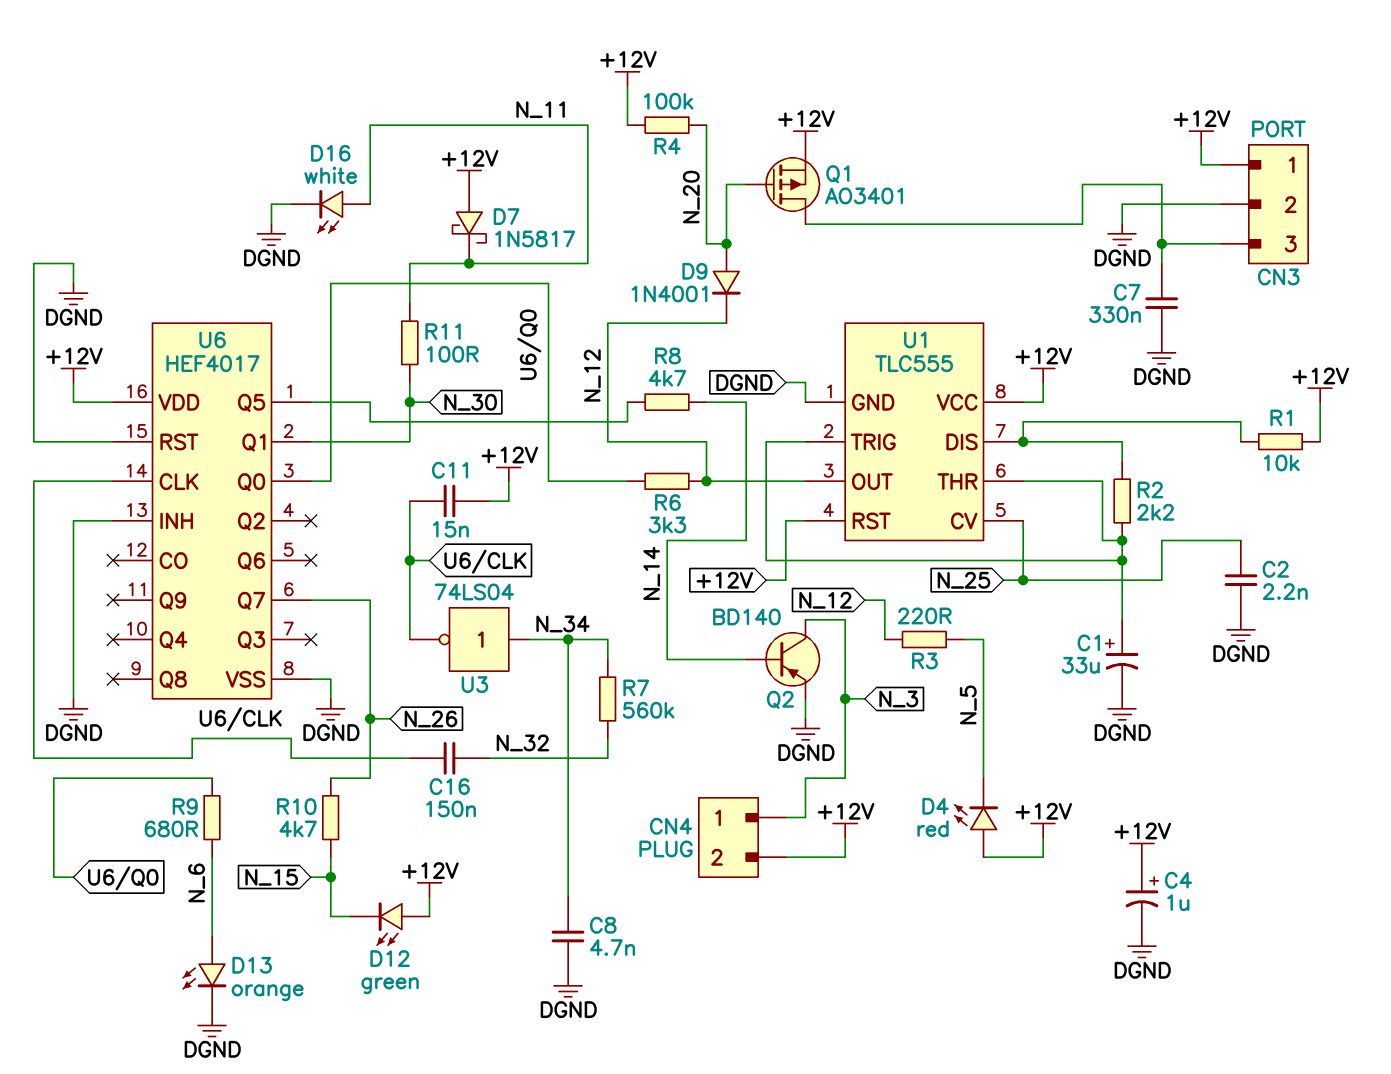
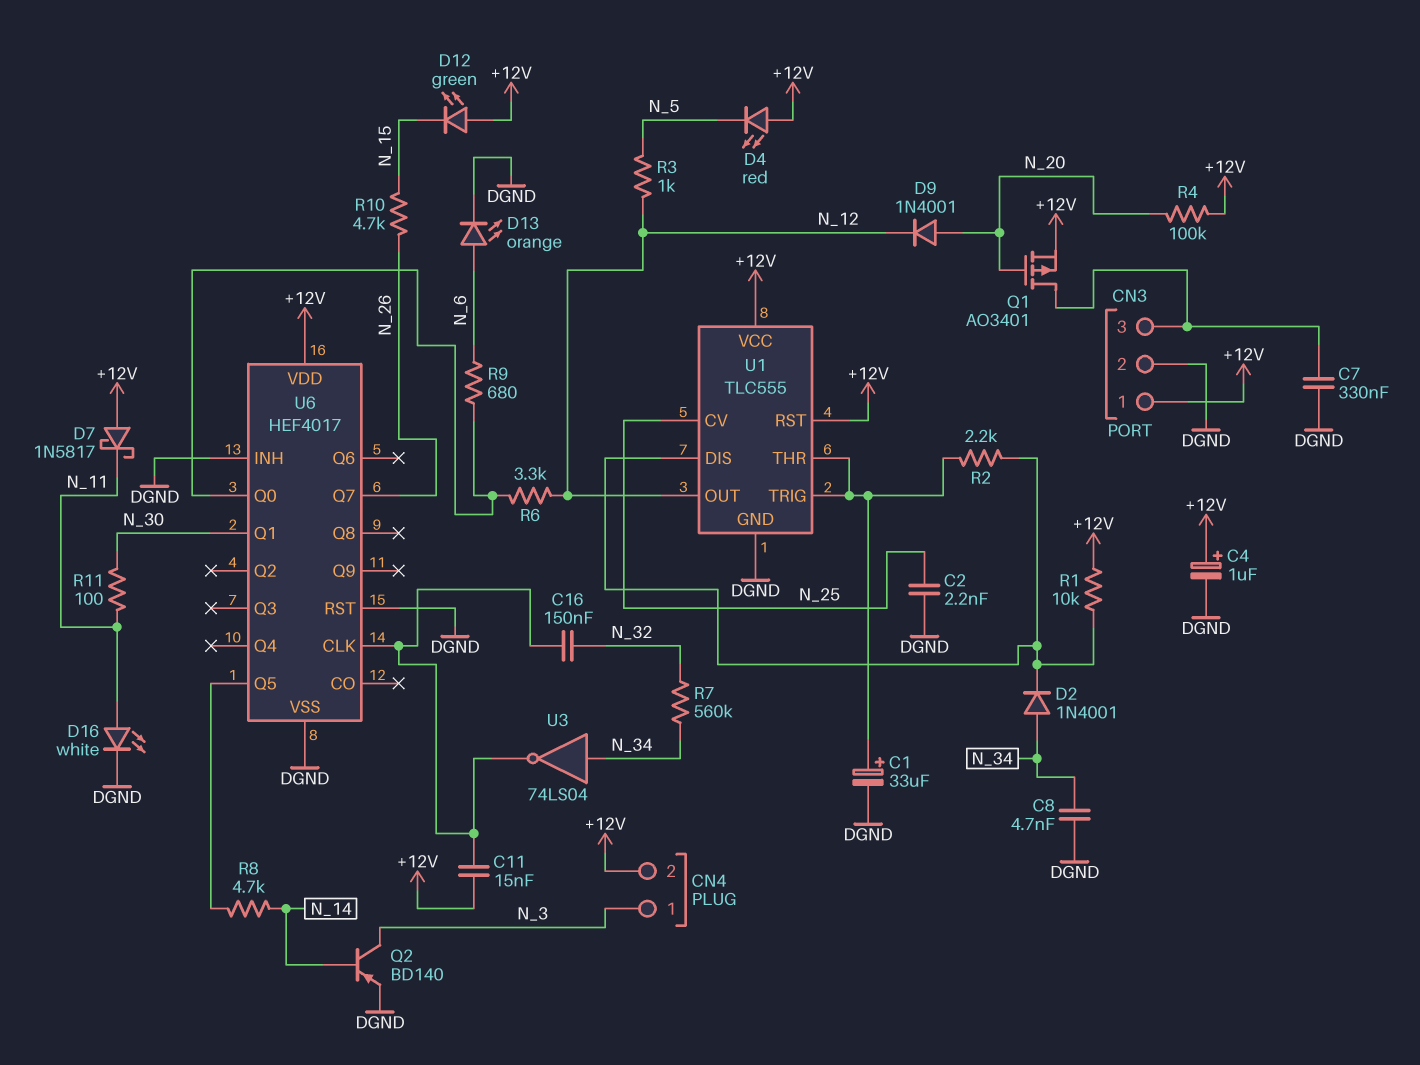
D2: none -> diode 1N4001 (A N_34, K U1/DIS)
R3: 220 (N_5, N_12) -> 1k (N_5, N_12)

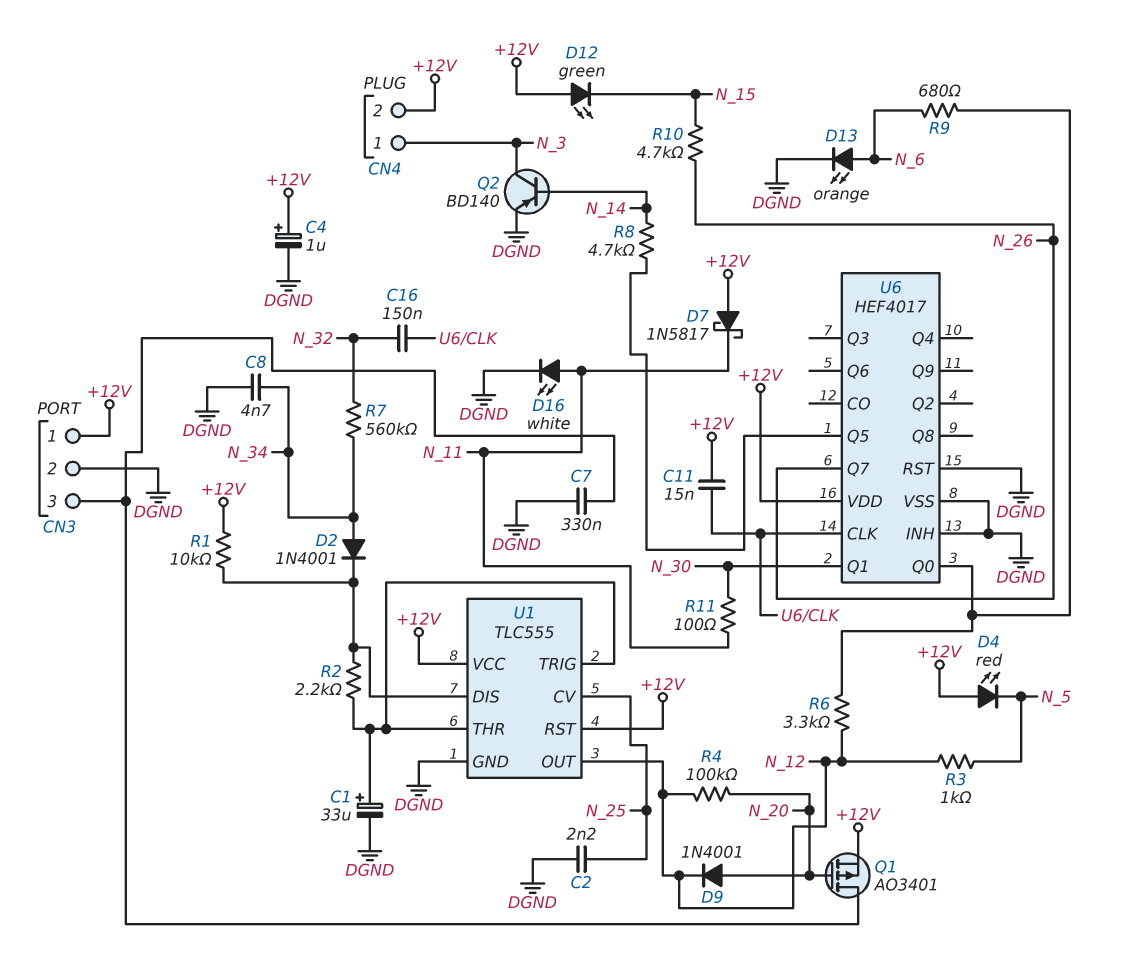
R4: 100k (+12V, N_20) -> 100k (N_12, N_20)
U3: NOT 74LS04 (in N_34, out U6/CLK) -> none

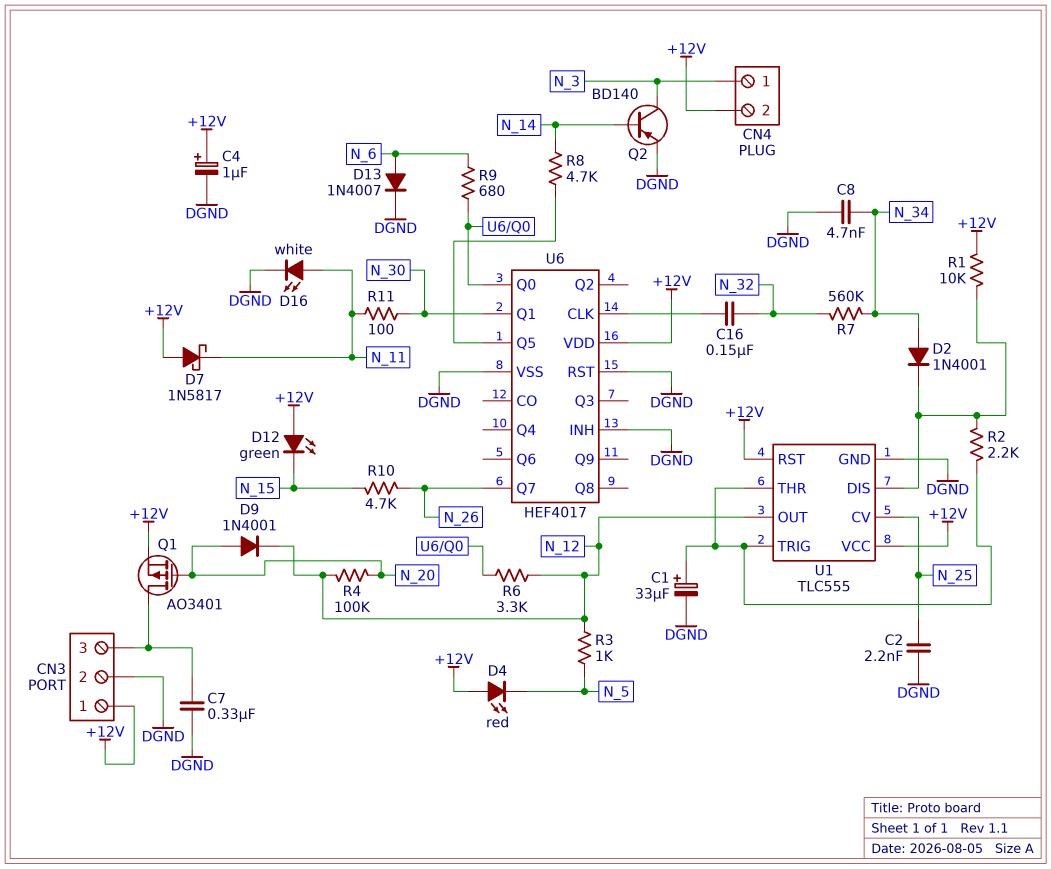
C11: 15nF (+12V, U6/CLK) -> none
D13: LED orange (A N_6, K DGND) -> diode 1N4007 (A N_6, K DGND)

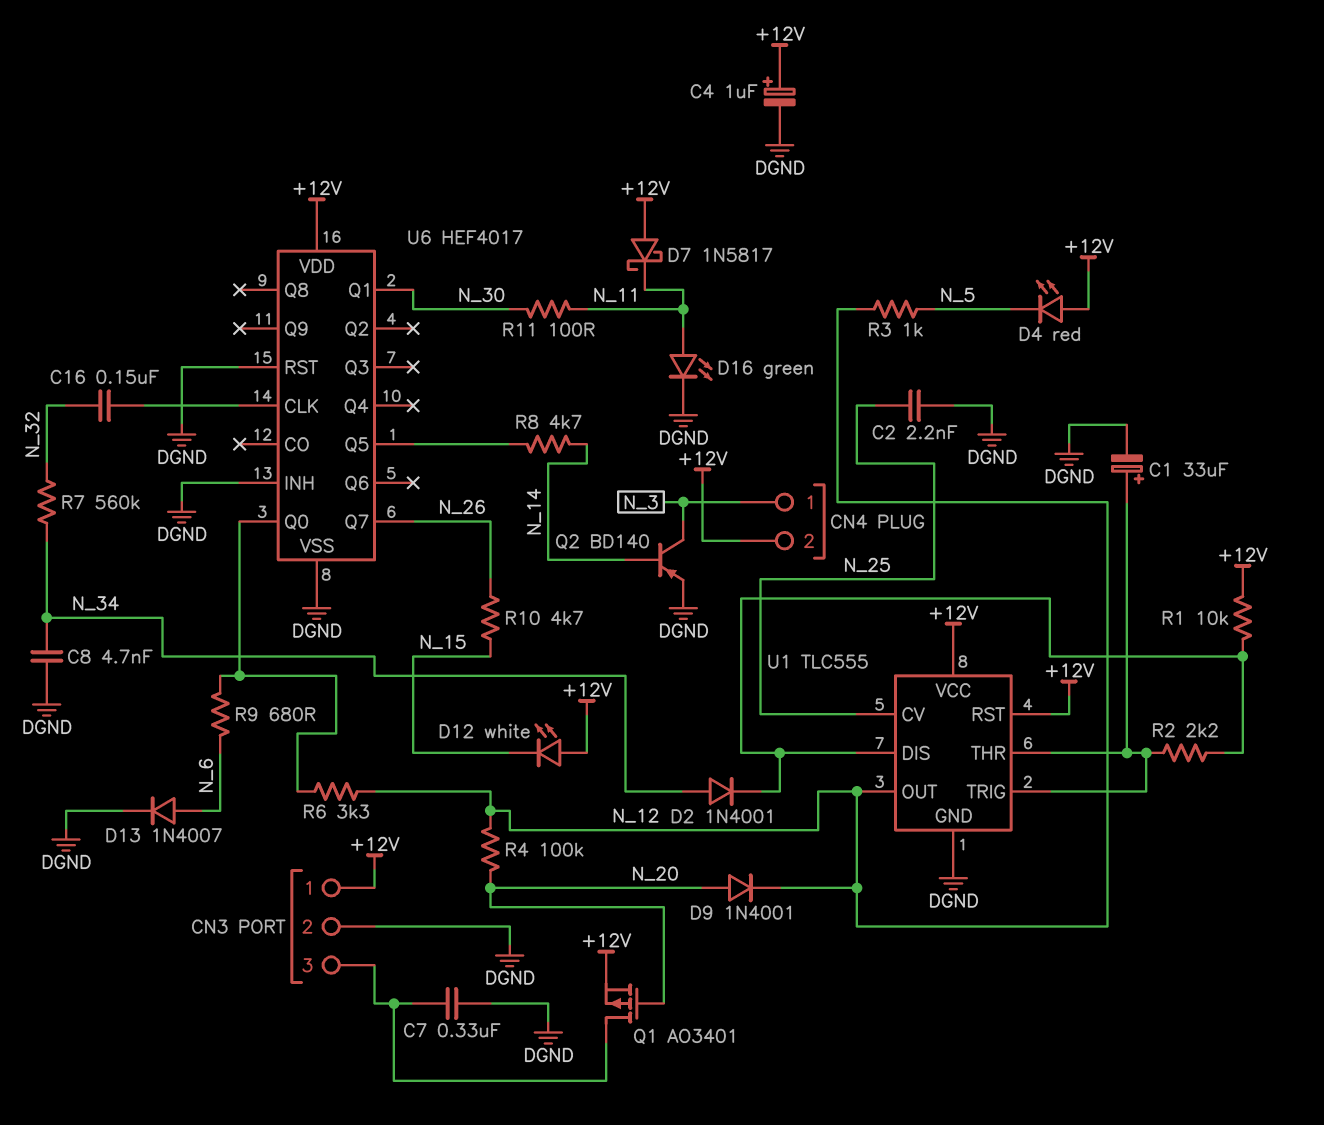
D12: LED green (A +12V, K N_15) -> LED white (A +12V, K N_15)
D16: LED white (A N_11, K DGND) -> LED green (A N_11, K DGND)

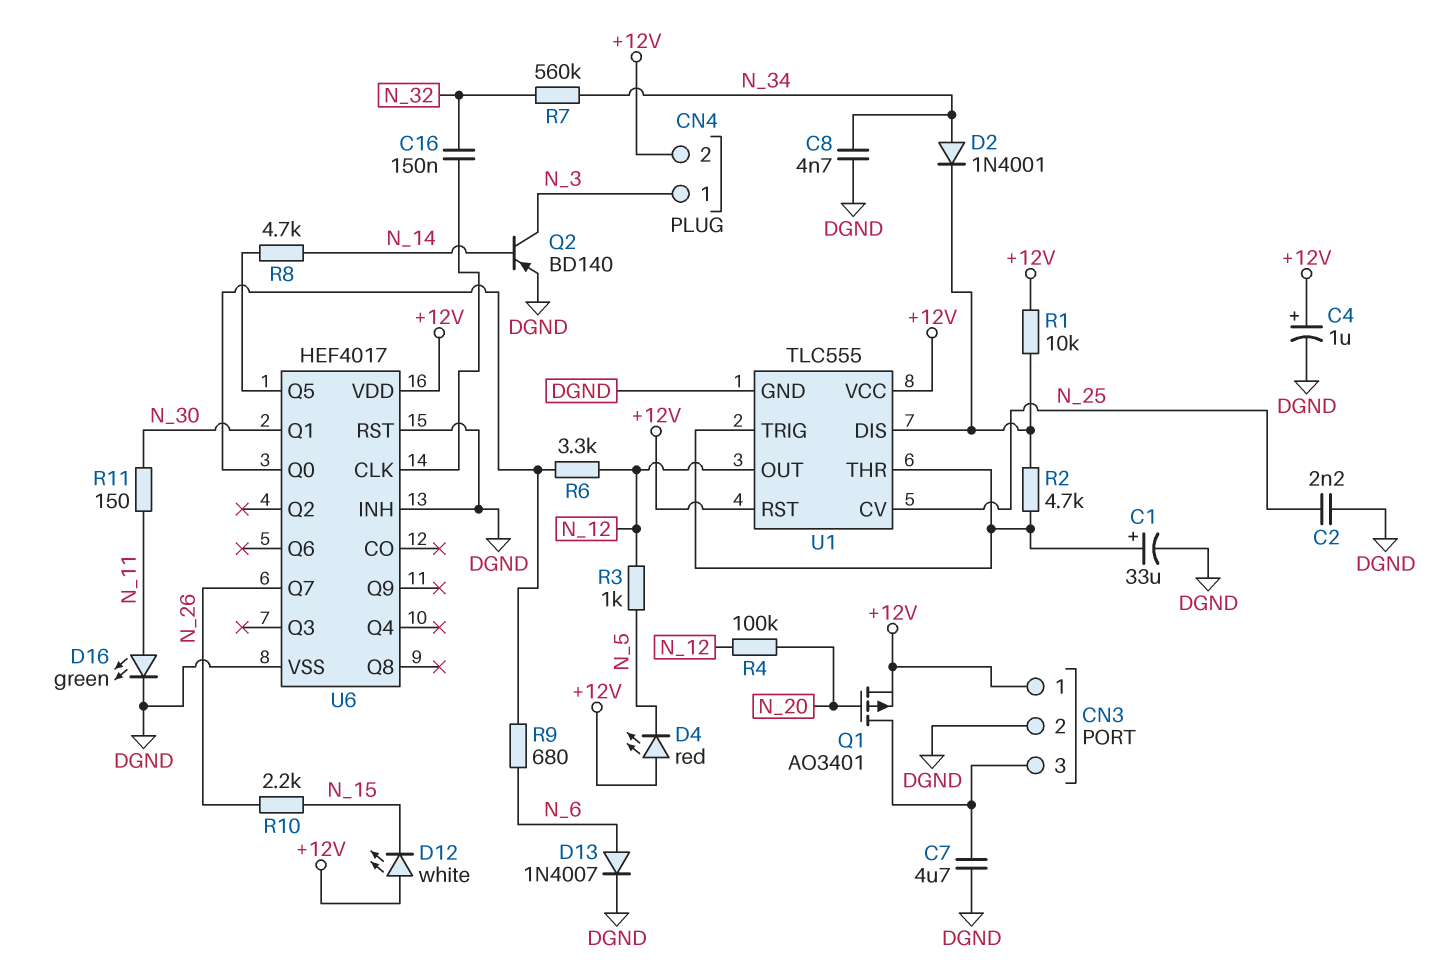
C7: 330nF (CN3/3, DGND) -> 4.7uF (CN3/3, DGND)
D7: schottky 1N5817 (A +12V, K N_11) -> none
D9: diode 1N4001 (A N_20, K N_12) -> none
R2: 2.2k (U1/DIS, U1/THR) -> 4.7k (U1/DIS, U1/THR)
R10: 4.7k (N_15, N_26) -> 2.2k (N_15, N_26)
R11: 100 (N_11, N_30) -> 150 (N_11, N_30)

